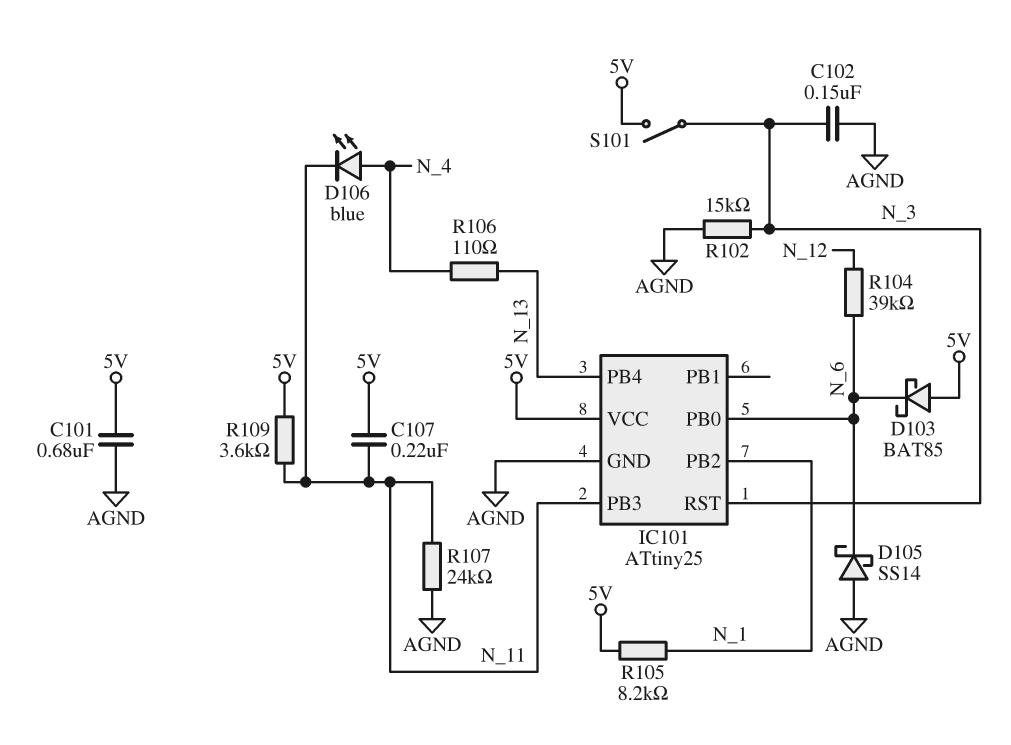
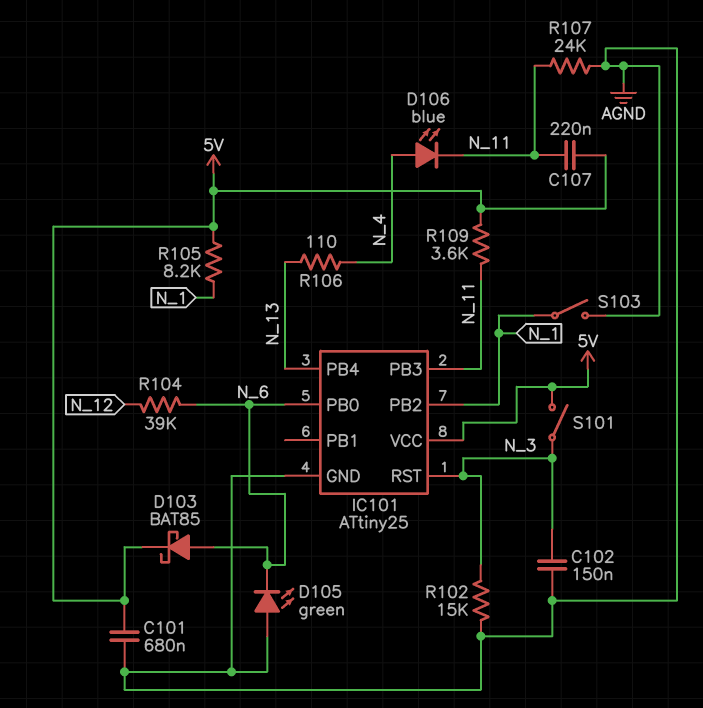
D103: schottky BAT85 (A 5V, K N_6) -> schottky BAT85 (A N_6, K 5V)
D105: schottky SS14 (A AGND, K N_6) -> LED green (A AGND, K N_6)
S103: none -> switch (AGND, N_1)

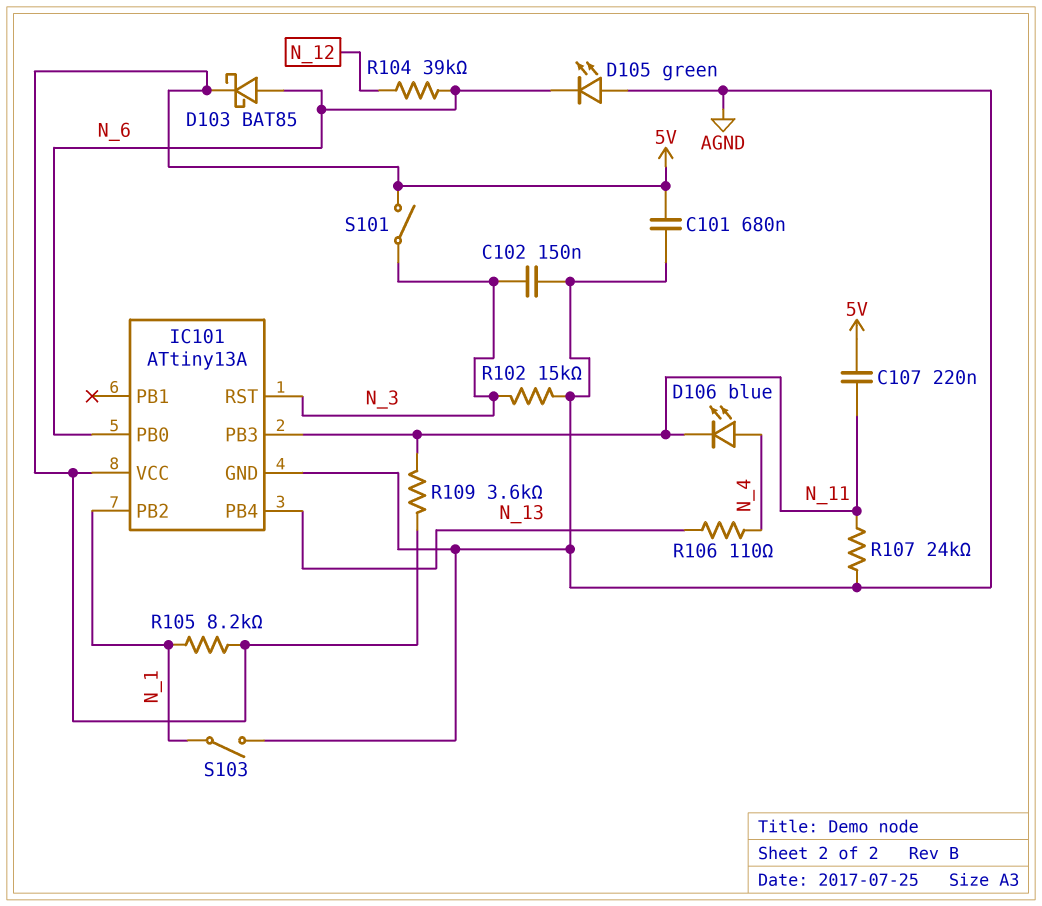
IC101: ATtiny25 -> ATtiny13A

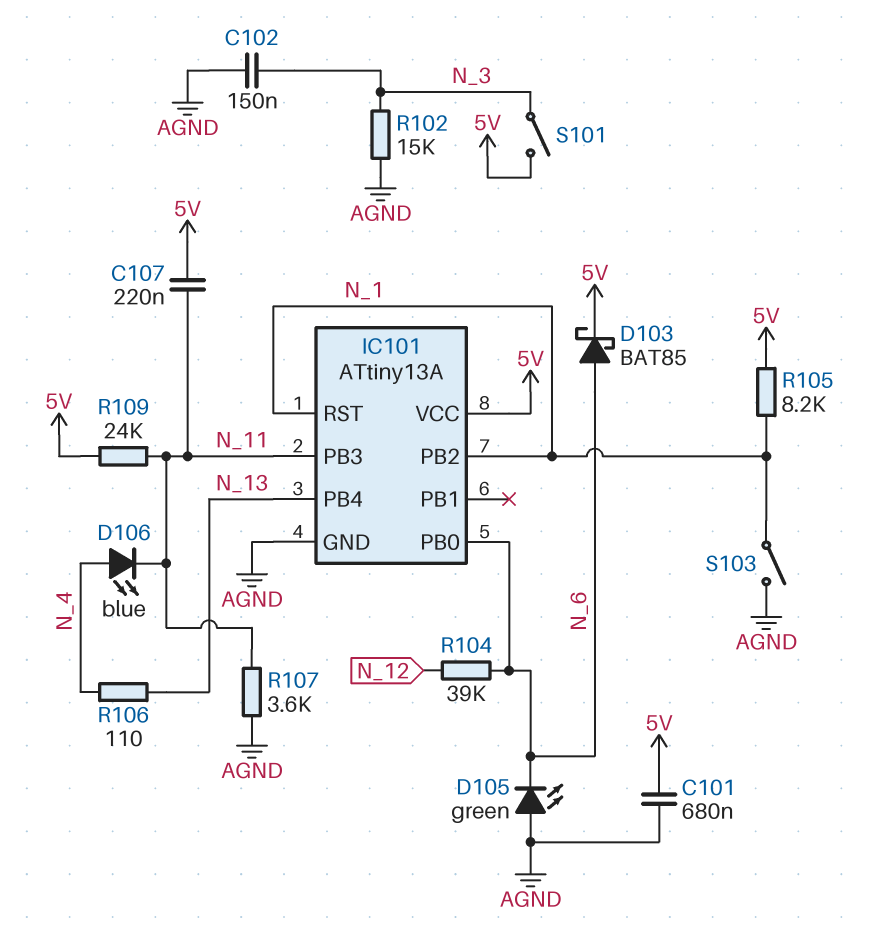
IC101 pin RST: N_3 -> N_1
R107: 24k (AGND, N_11) -> 3.6k (AGND, N_11)
R109: 3.6k (5V, N_11) -> 24k (5V, N_11)

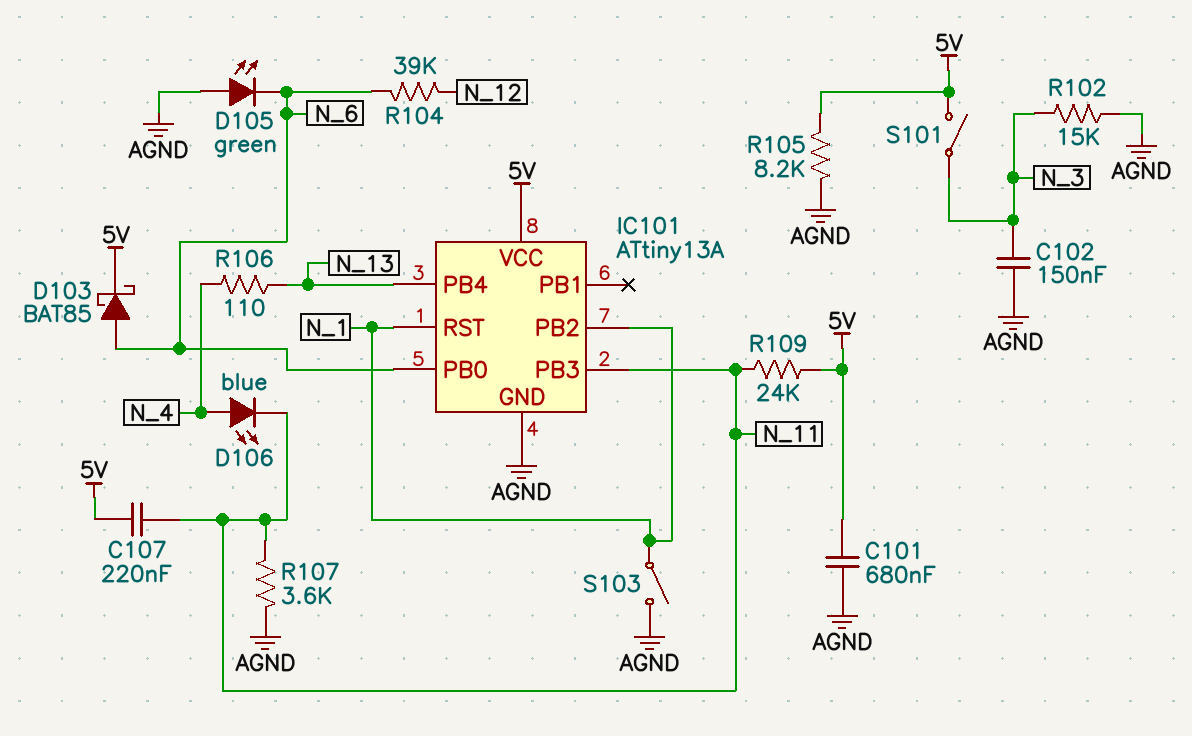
R105: 8.2k (5V, N_1) -> 8.2k (5V, AGND)

